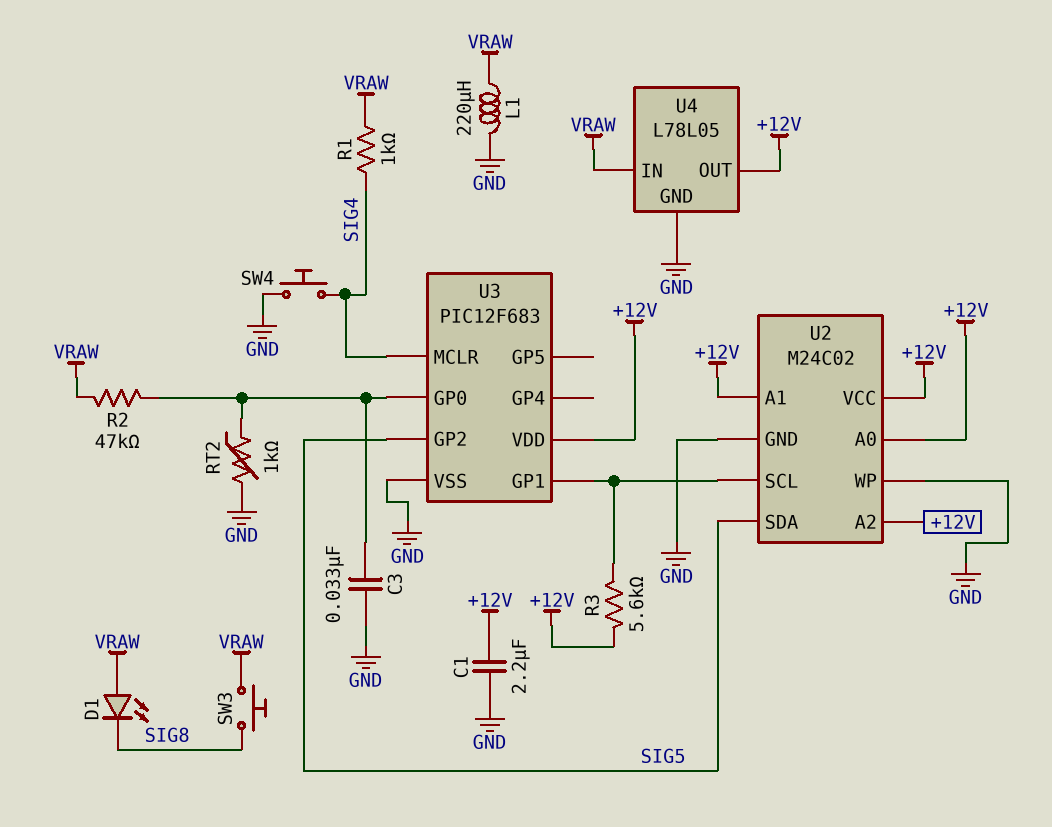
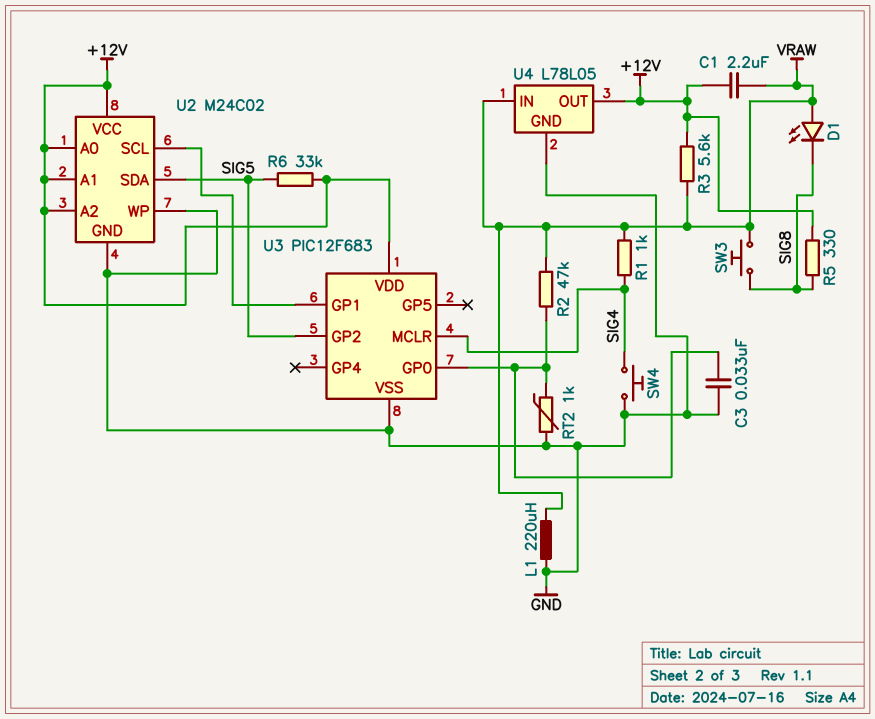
C1: 2.2uF (+12V, GND) -> 2.2uF (+12V, VRAW)
R3: 5.6k (+12V, U2/SCL) -> 5.6k (+12V, VRAW)
R5: none -> 330 (+12V, SIG8)
R6: none -> 33k (+12V, SIG5)

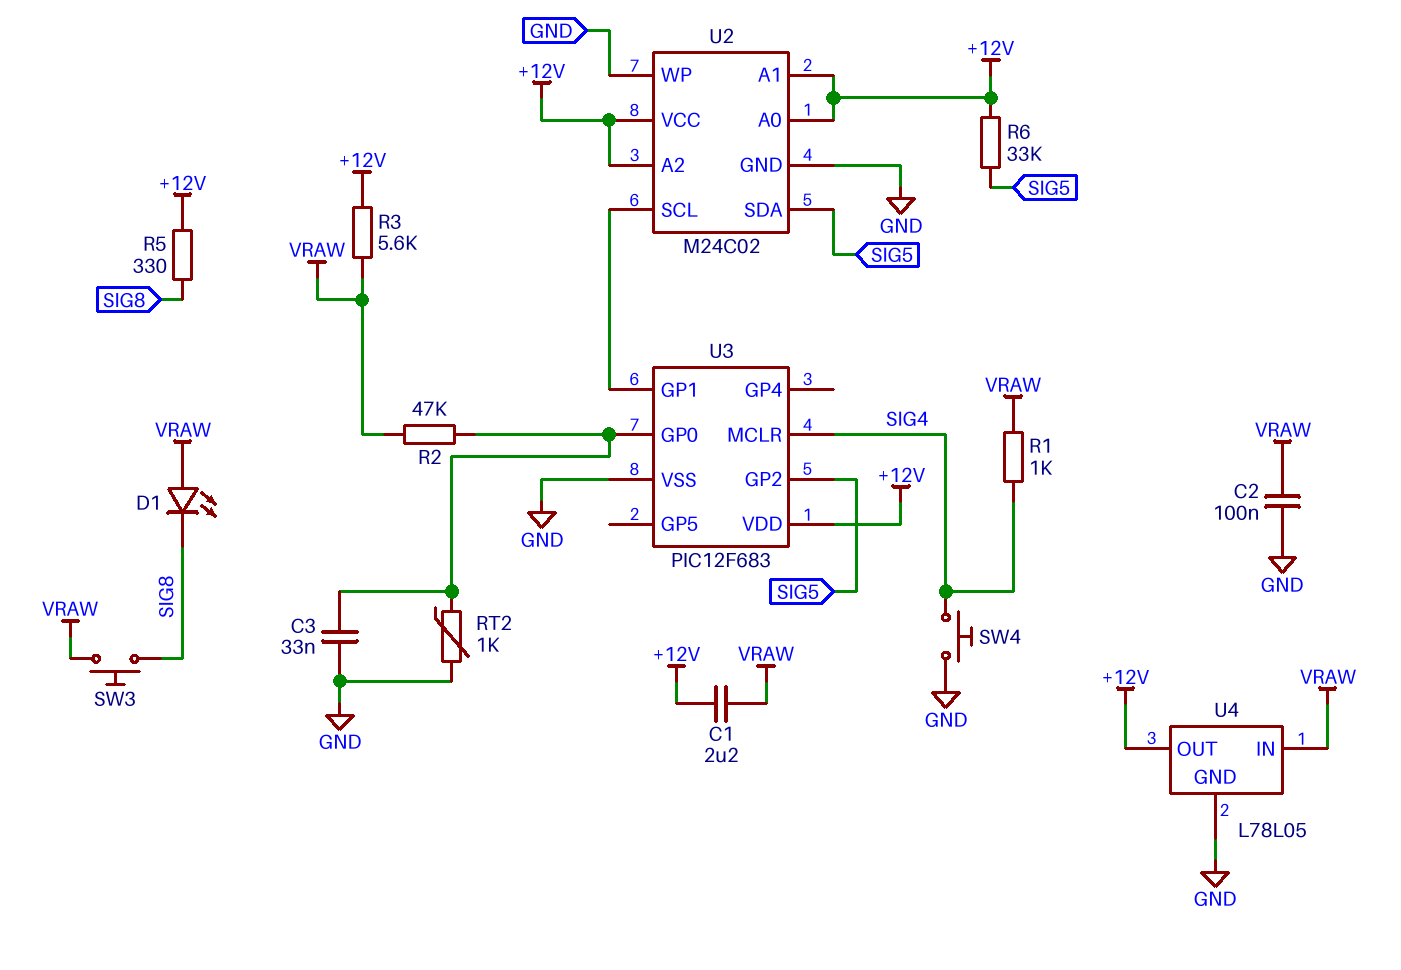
C2: none -> 100nF (GND, VRAW)
L1: 220uH (GND, VRAW) -> none

